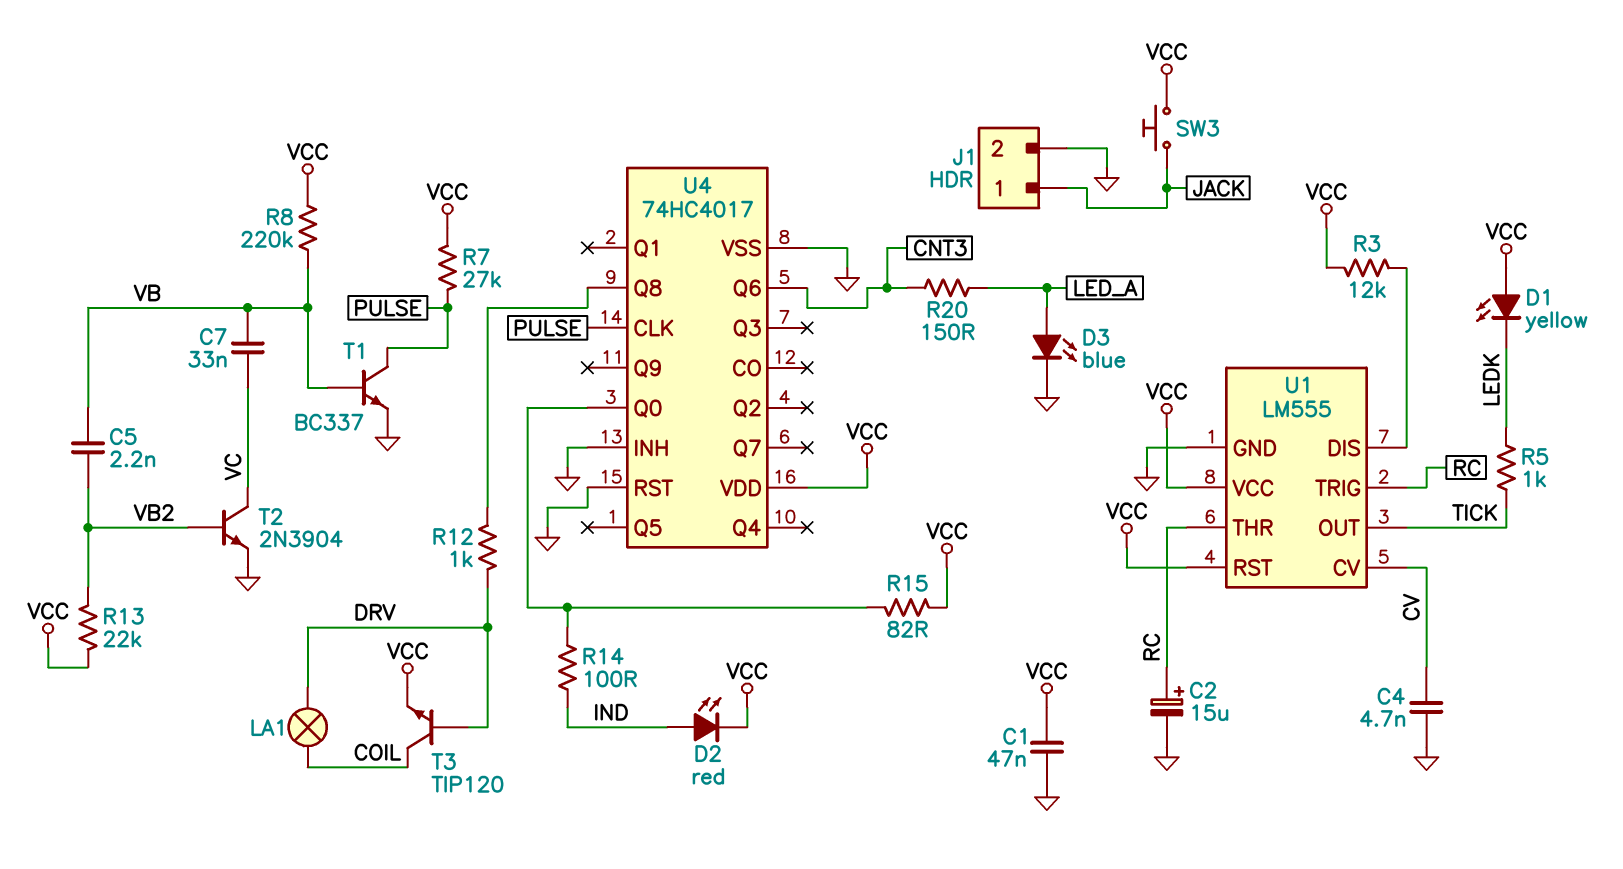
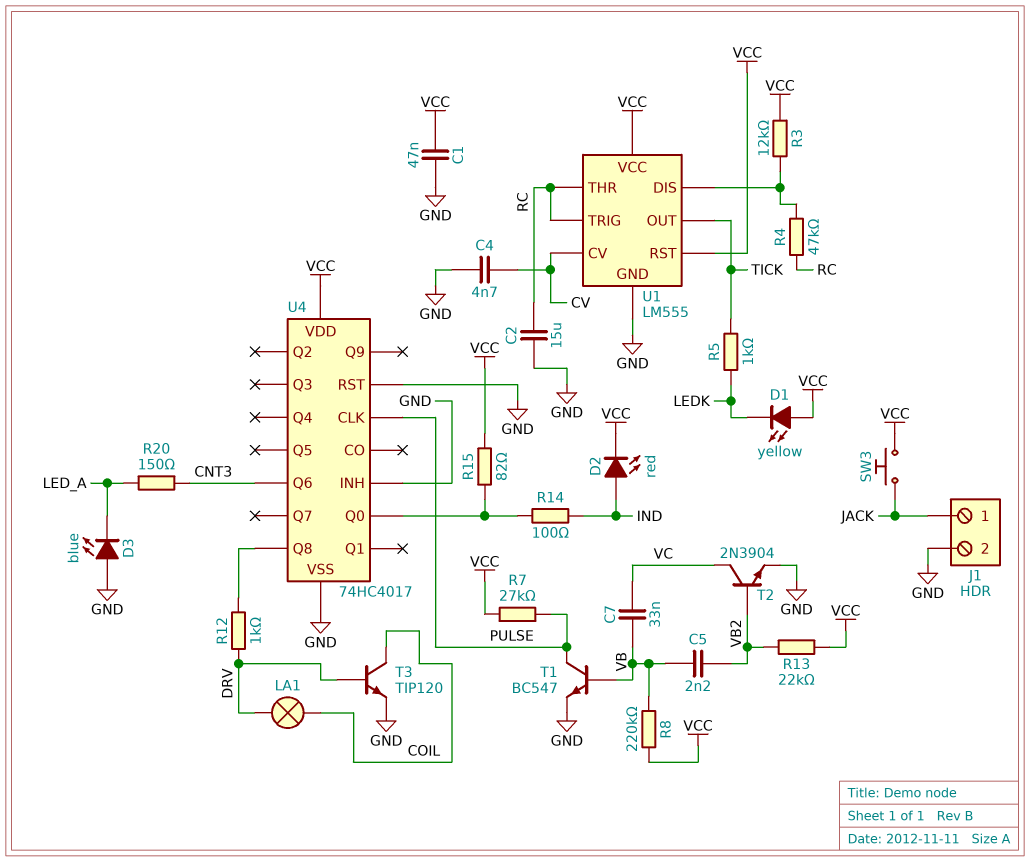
C2: 15uF (plus RC, minus GND) -> 15uF (GND, RC)
D3: LED blue (A LED_A, K GND) -> LED blue (A GND, K LED_A)
R4: none -> 47k (RC, U1/DIS)
T1: NPN BC337 (B VB, C PULSE, E GND) -> NPN BC547 (B VB, C PULSE, E GND)
T3: NPN TIP120 (B DRV, C COIL, E VCC) -> NPN TIP120 (B DRV, C COIL, E GND)

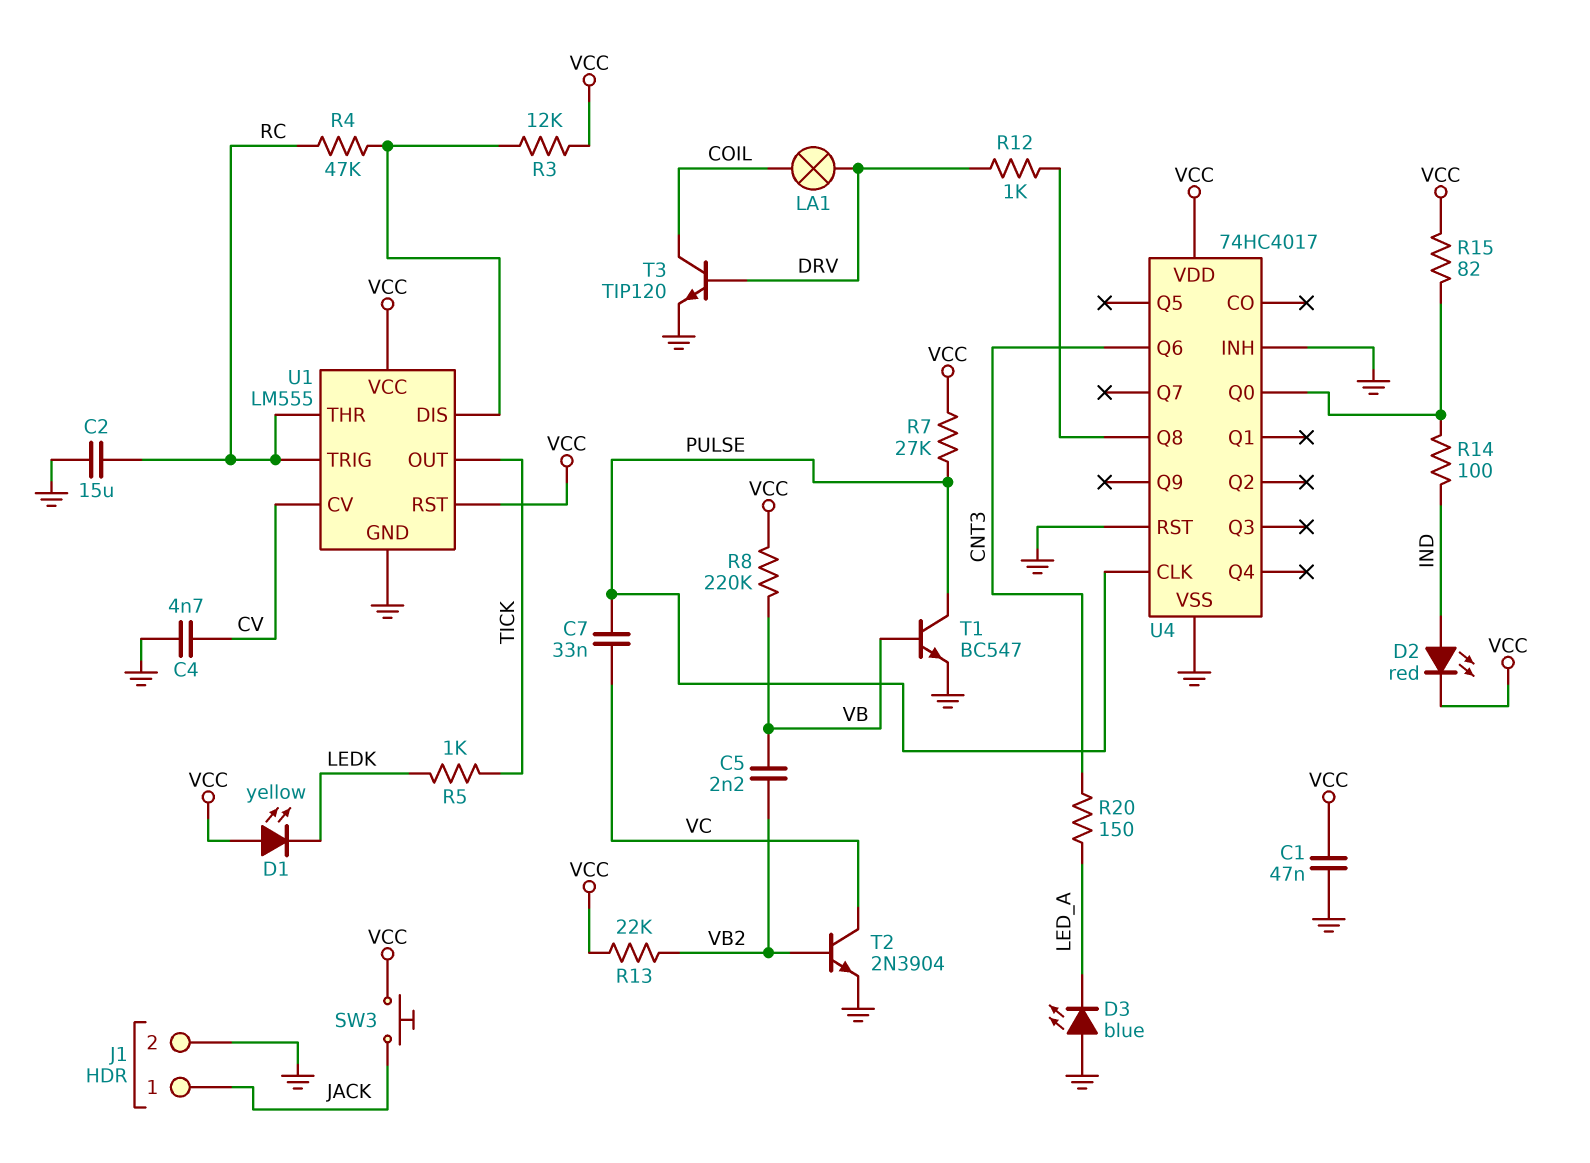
C7: 33nF (VB, VC) -> 33nF (PULSE, VC)

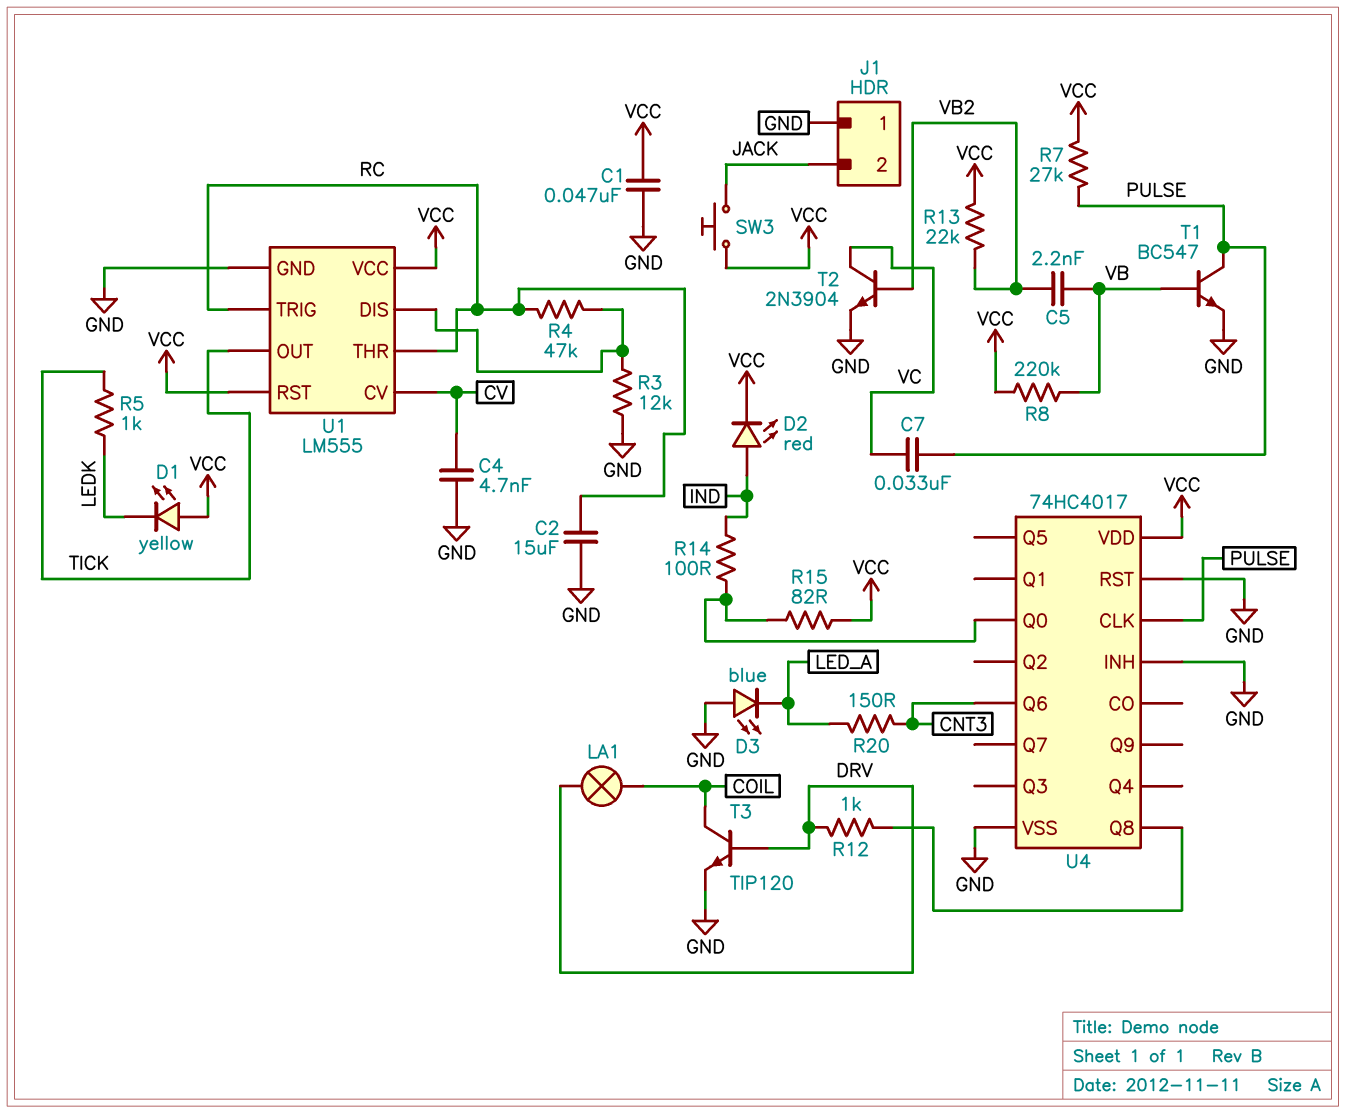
J1 pin 1: JACK -> GND
J1 pin 2: GND -> JACK
R3: 12k (U1/DIS, VCC) -> 12k (GND, U1/DIS)

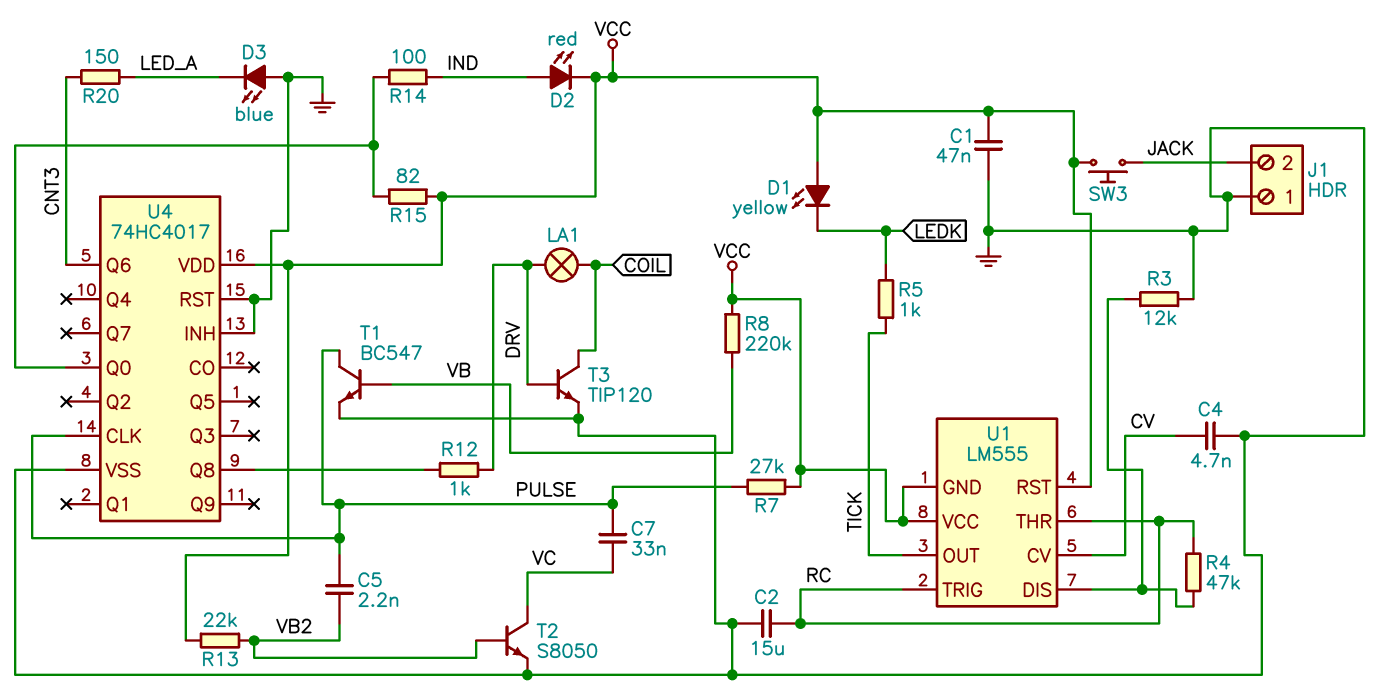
C5: 2.2nF (VB, VB2) -> 2.2nF (PULSE, VB2)
T2: NPN 2N3904 (B VB2, C VC, E GND) -> NPN S8050 (B VB2, C VC, E GND)
U1 pin GND: GND -> VCC

